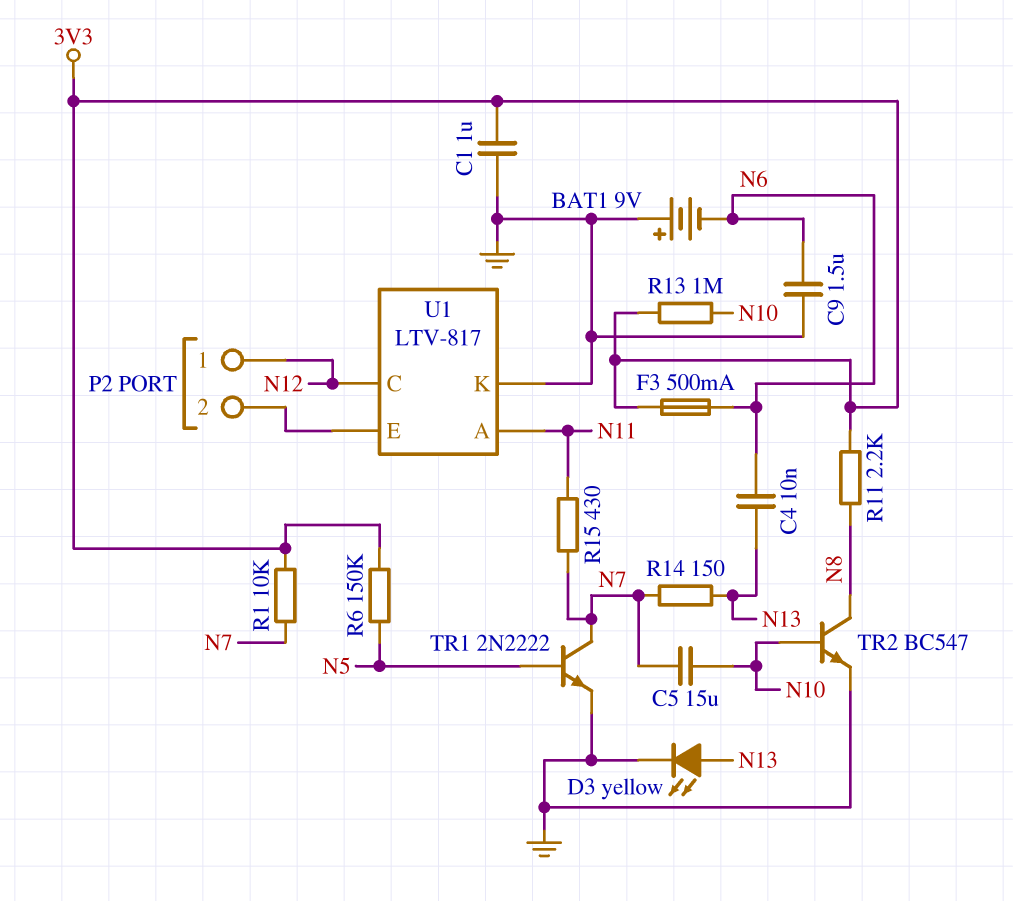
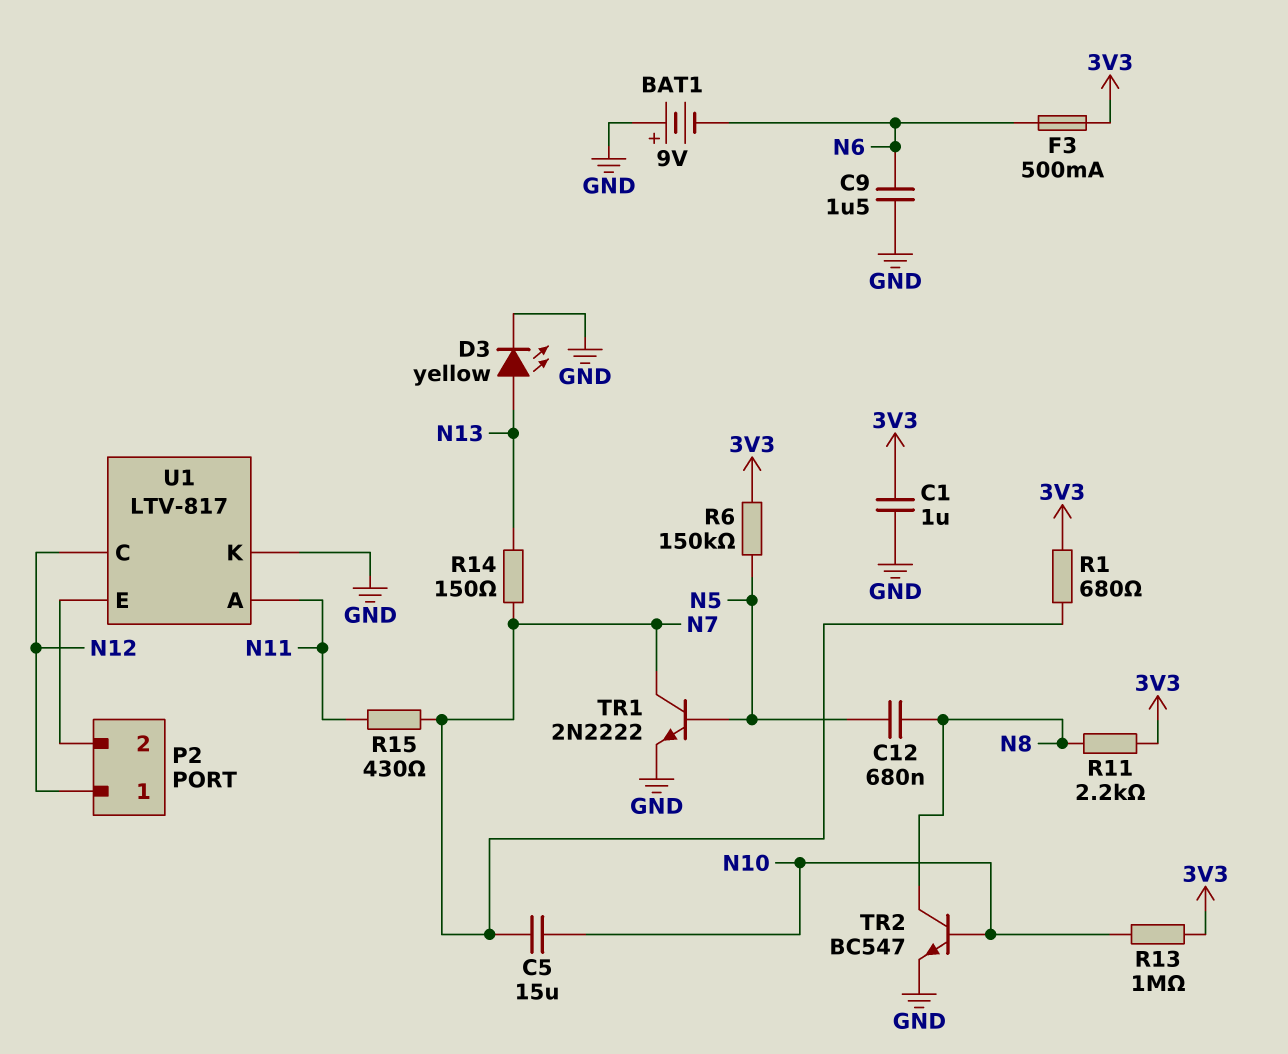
C4: 10nF (N6, N13) -> none
C12: none -> 680nF (N5, N8)
R1: 10k (3V3, N7) -> 680 (3V3, N7)

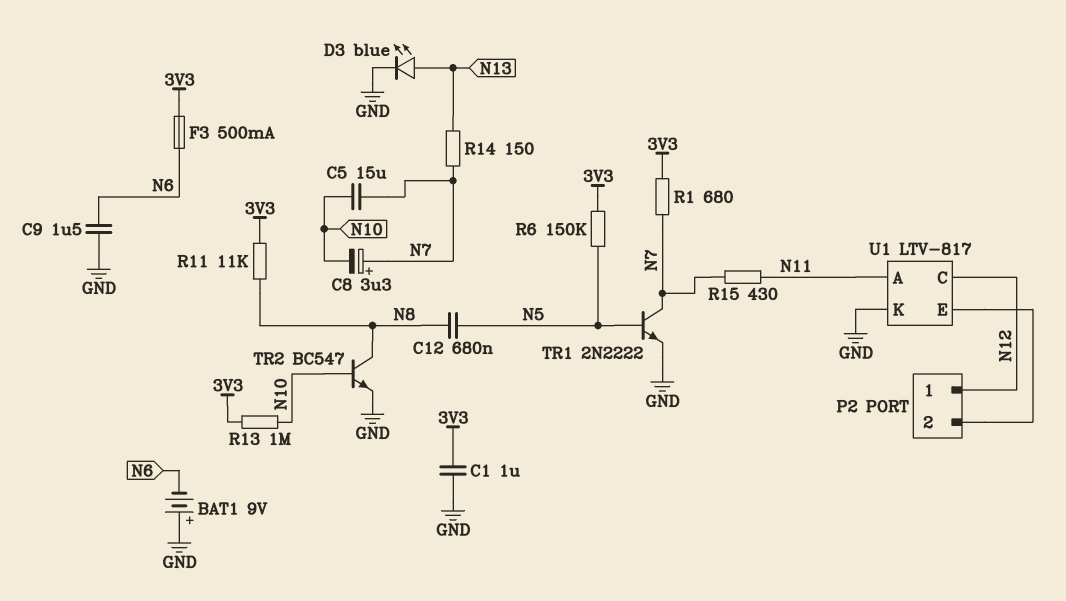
C8: none -> 3.3uF (plus N7, minus N10)
D3: LED yellow (A N13, K GND) -> LED blue (A N13, K GND)
R11: 2.2k (3V3, N8) -> 11k (3V3, N8)

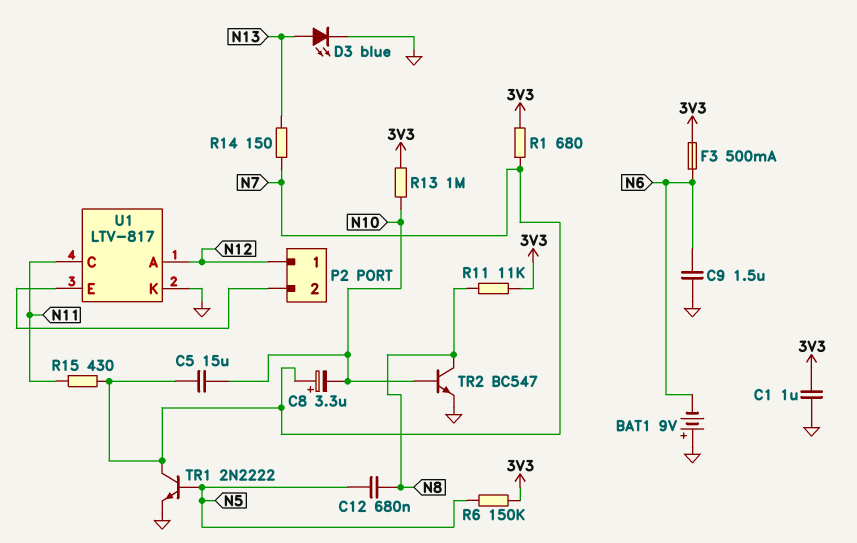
U1 pin A: N11 -> N12
U1 pin C: N12 -> N11

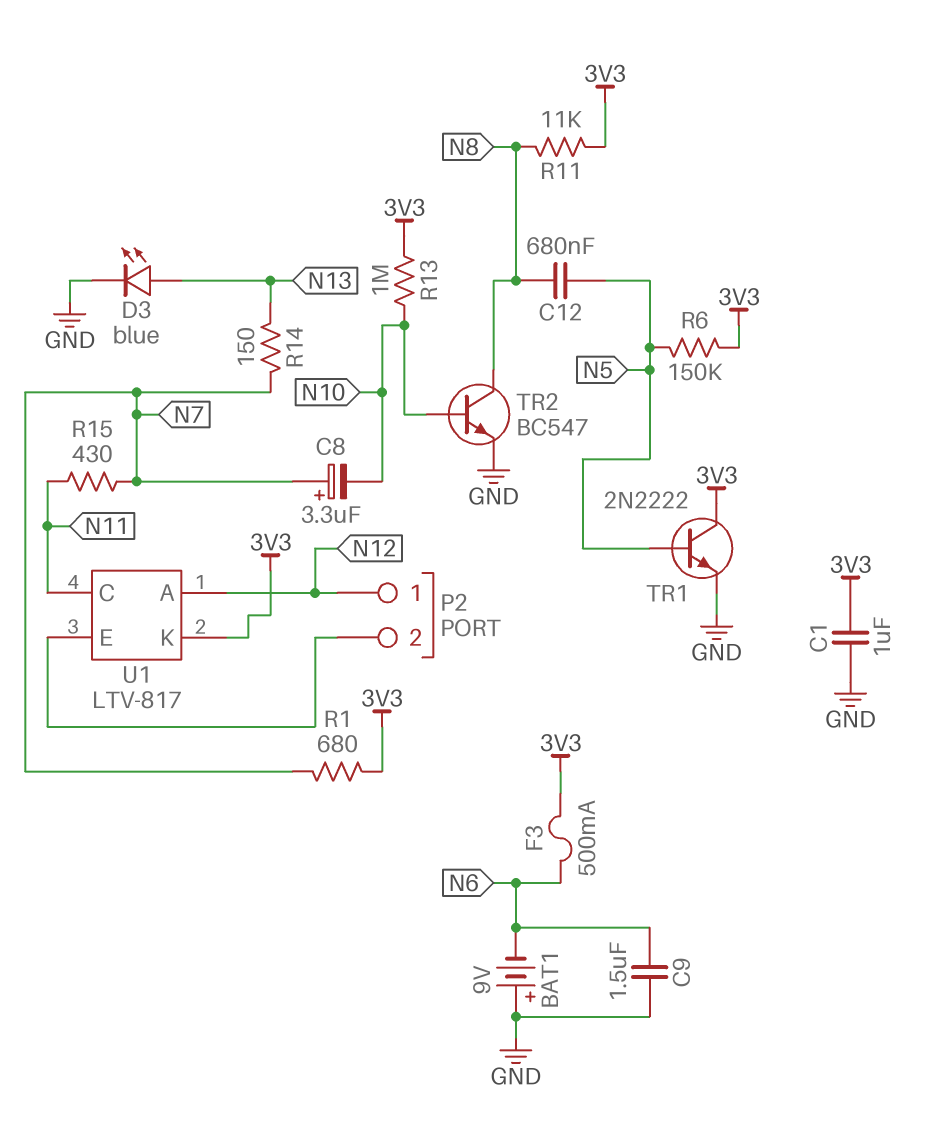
C5: 15uF (N7, N10) -> none
TR1: NPN 2N2222 (B N5, C N7, E GND) -> NPN 2N2222 (B N5, C 3V3, E GND)
U1 pin K: GND -> 3V3

